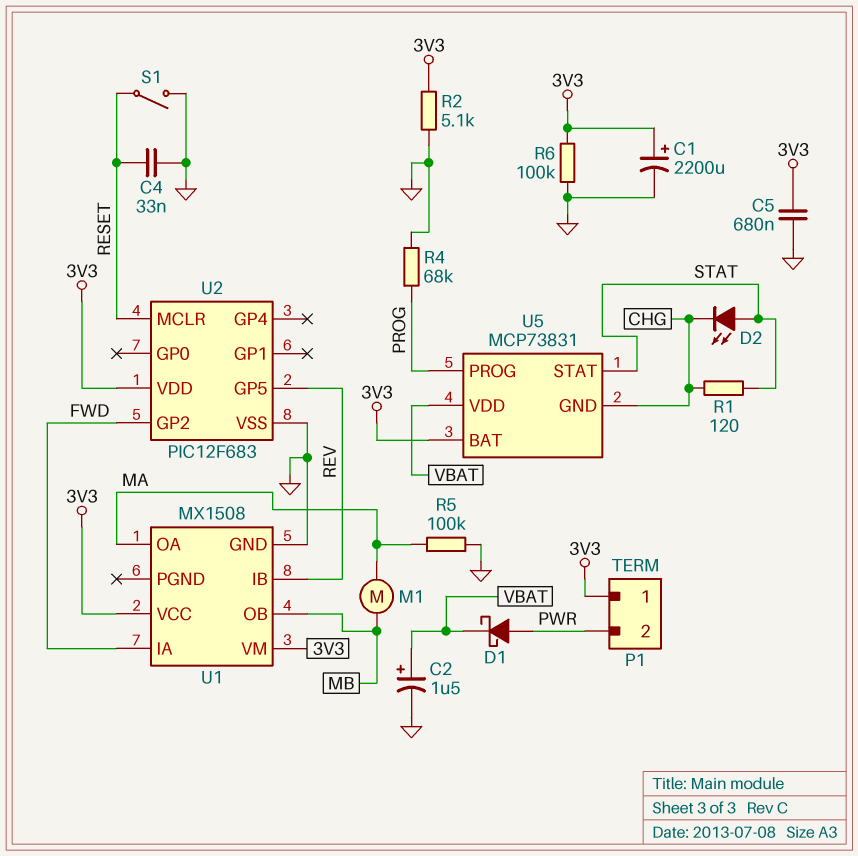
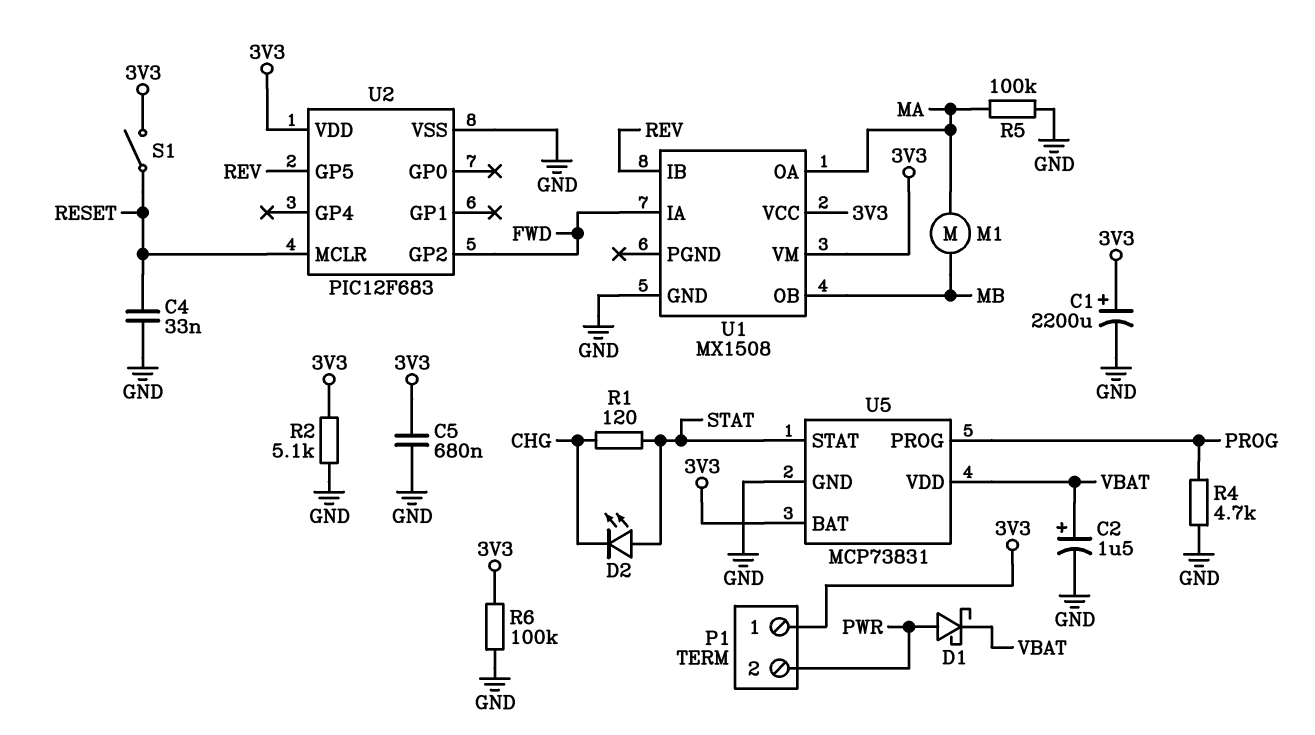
R4: 68k (GND, PROG) -> 4.7k (GND, PROG)
S1: switch (GND, RESET) -> switch (3V3, RESET)
U5 pin GND: CHG -> GND

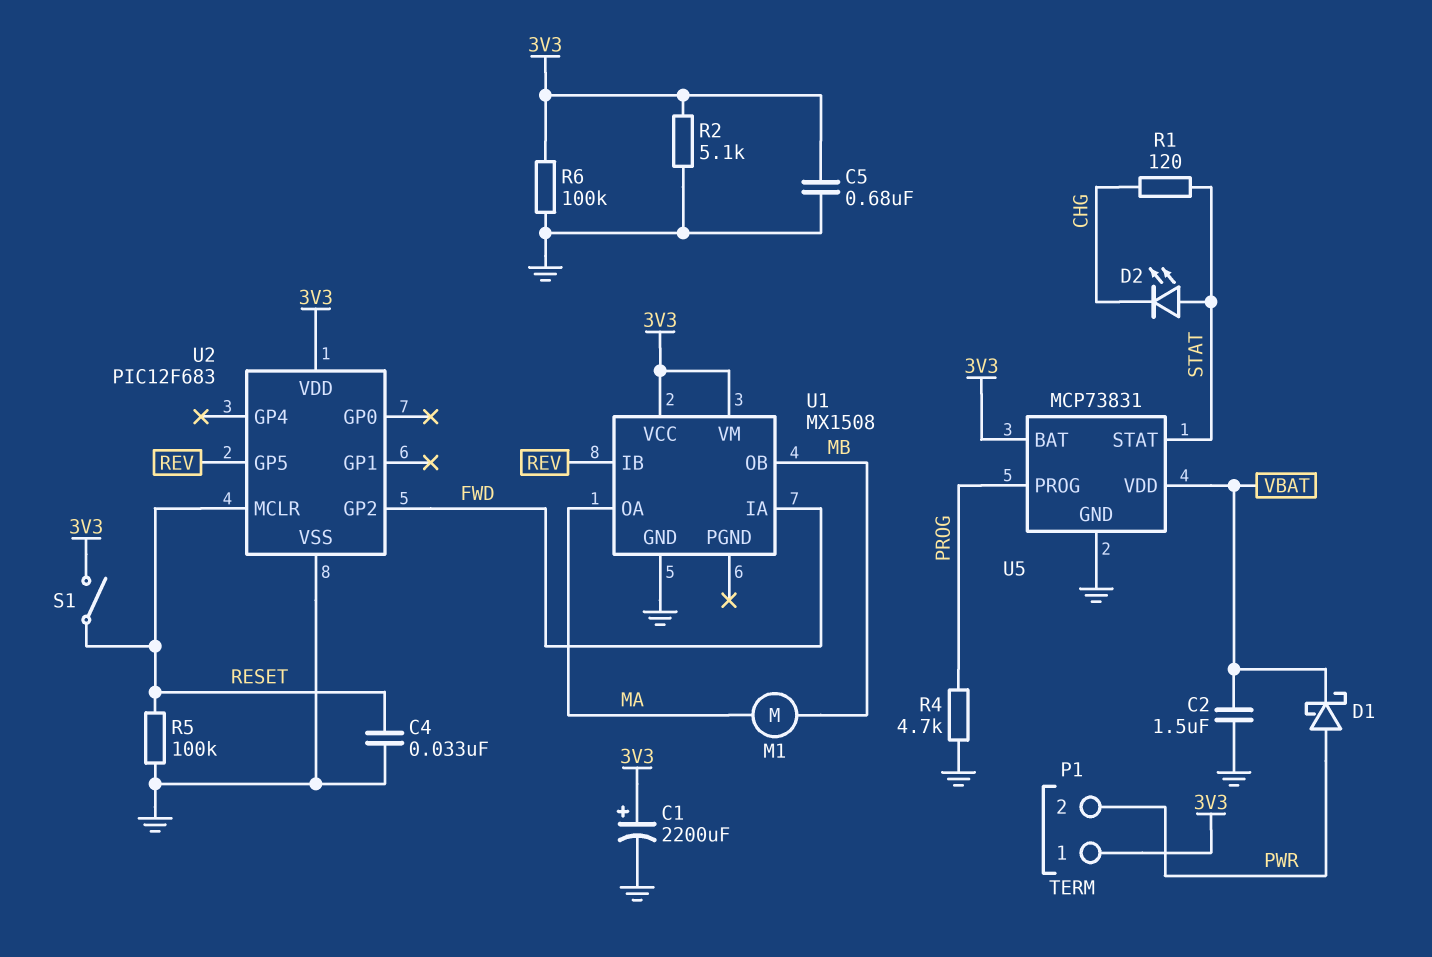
C2: 1.5uF (plus VBAT, minus GND) -> 1.5uF (GND, VBAT)
R5: 100k (GND, MA) -> 100k (GND, RESET)

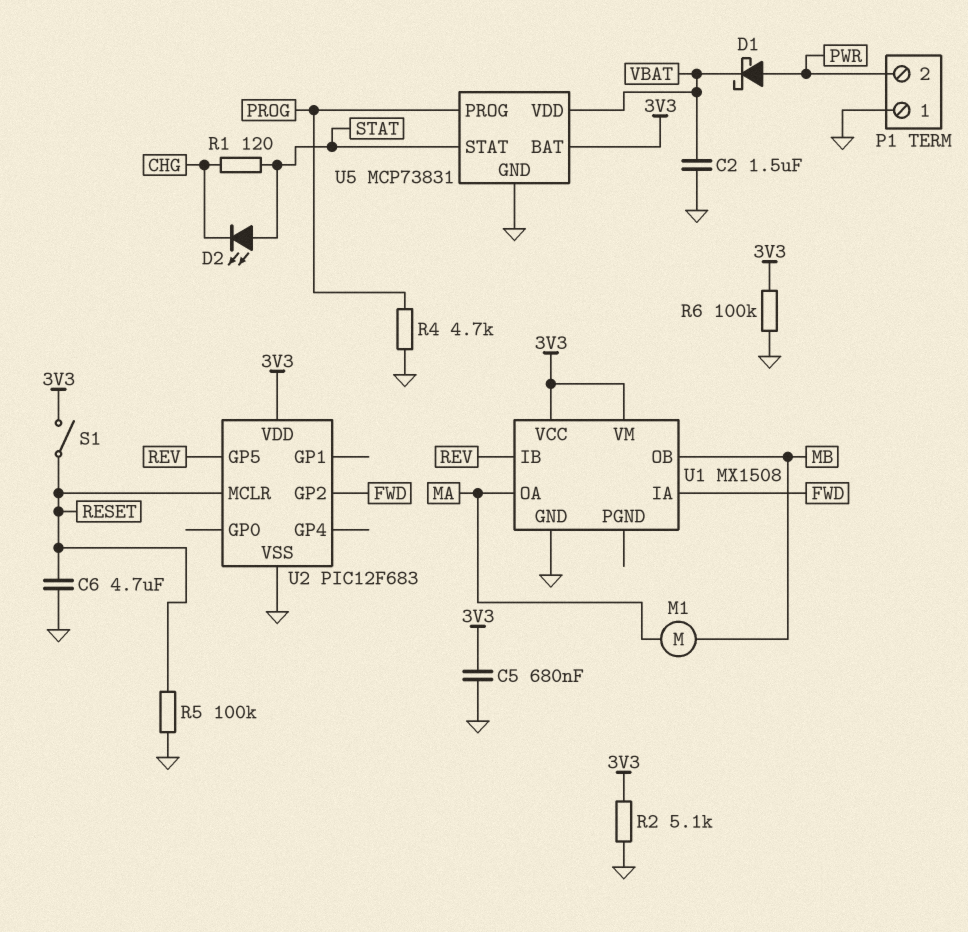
C1: 2200uF (plus 3V3, minus GND) -> none
C4: 33nF (GND, RESET) -> none
C6: none -> 4.7uF (GND, RESET)
P1 pin 1: 3V3 -> GND

